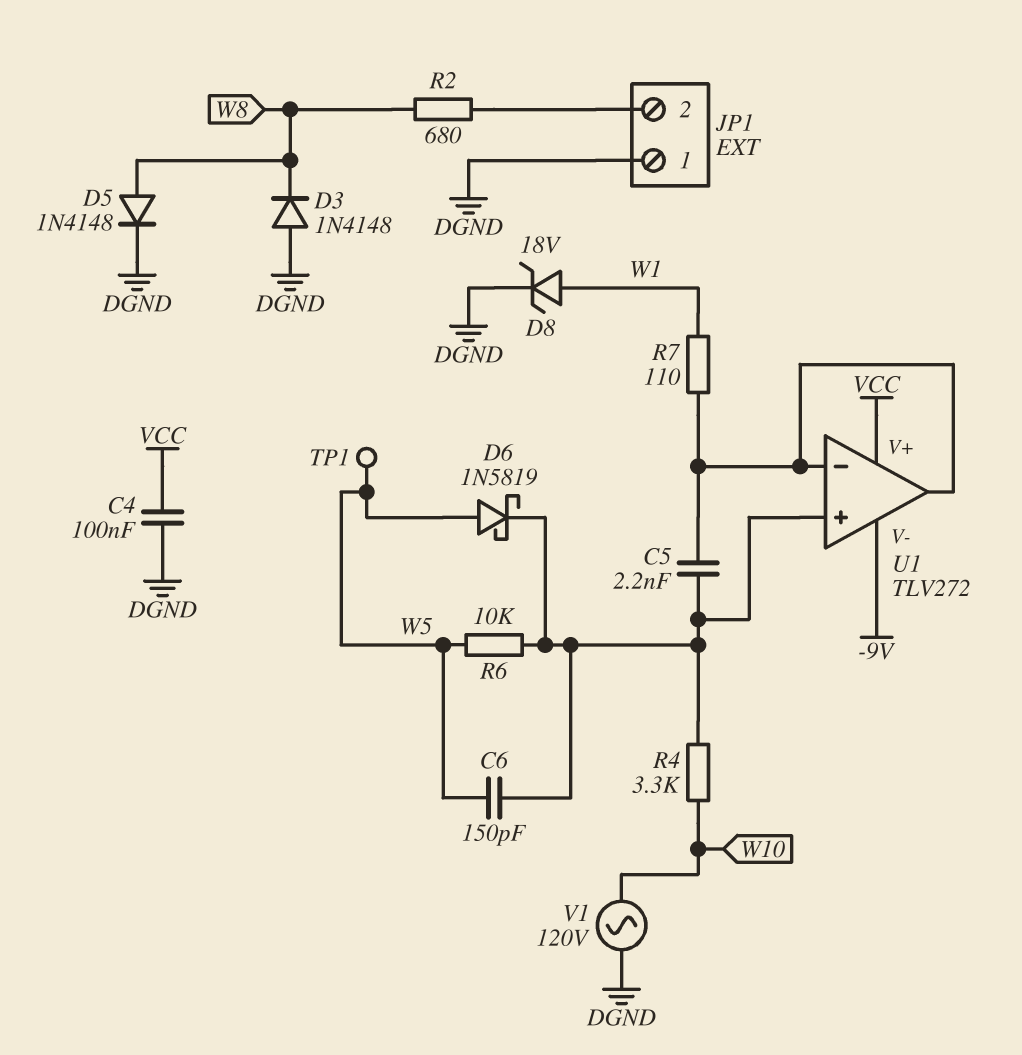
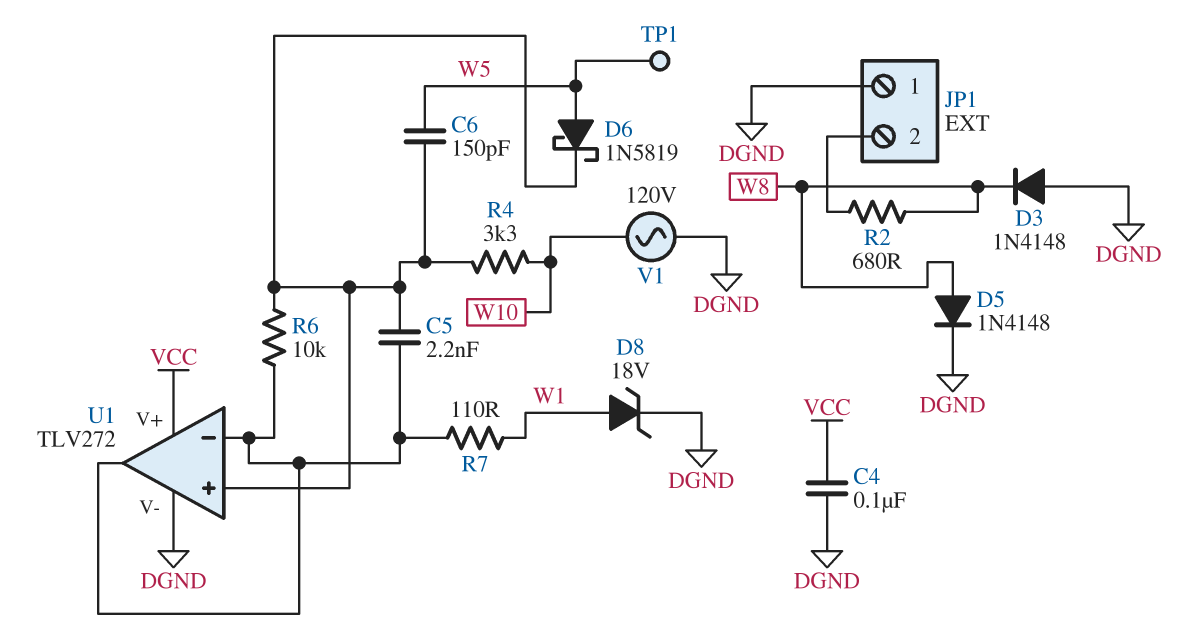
R6: 10k (U1/in+, W5) -> 10k (U1/in+, U1/in-)
U1 pin V-: -9V -> DGND

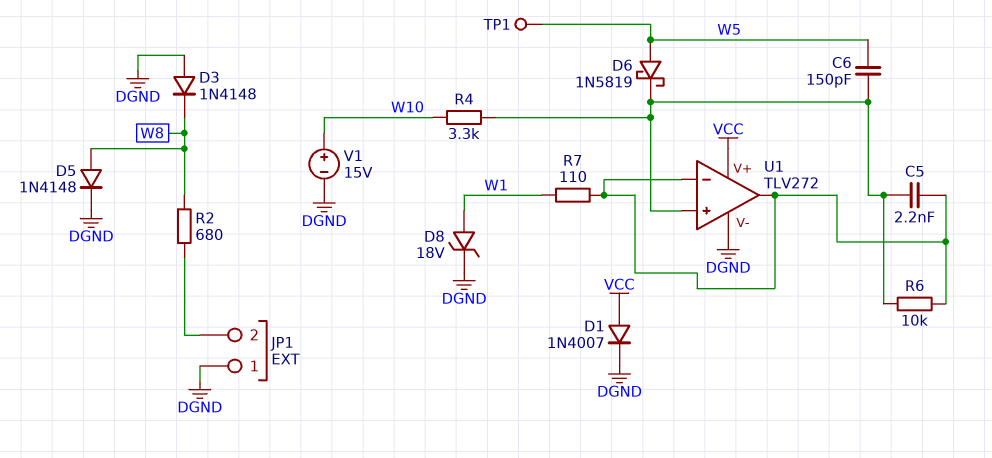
C4: 100nF (DGND, VCC) -> none
D1: none -> diode 1N4007 (A VCC, K DGND)
V1: AC 120V (DGND, W10) -> 15V (plus W10, minus DGND)

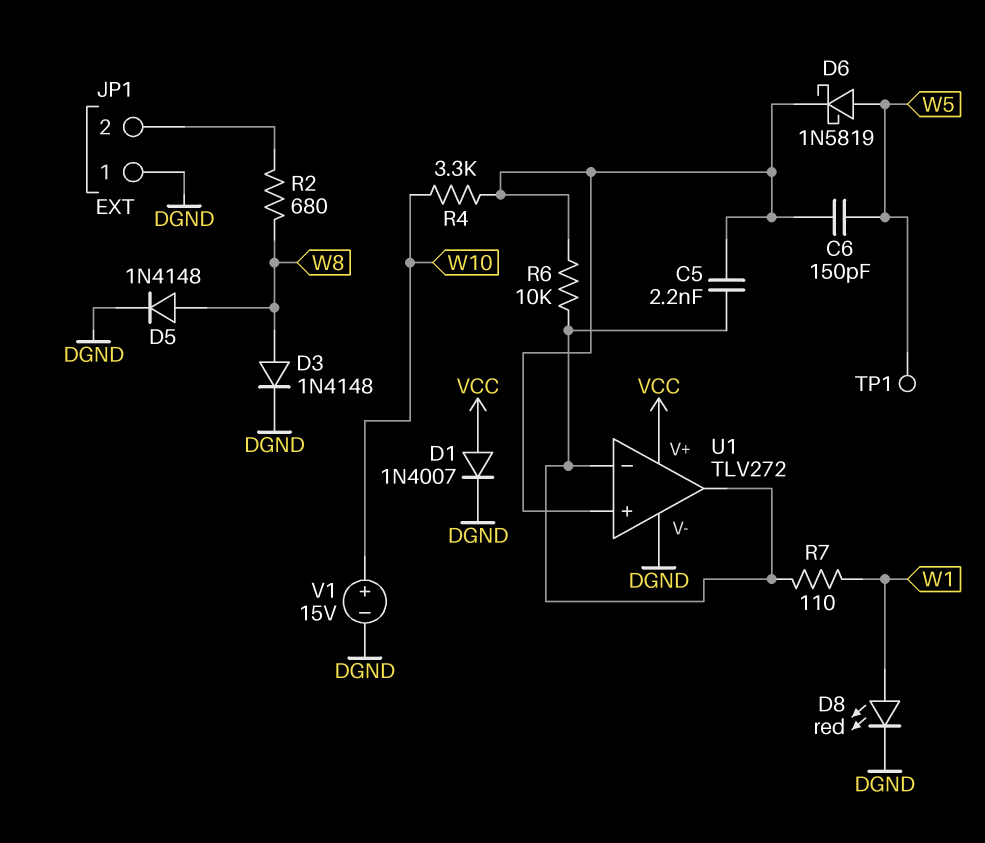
D3: diode 1N4148 (A DGND, K W8) -> diode 1N4148 (A W8, K DGND)
D8: zener 18V (A W1, K DGND) -> LED red (A W1, K DGND)

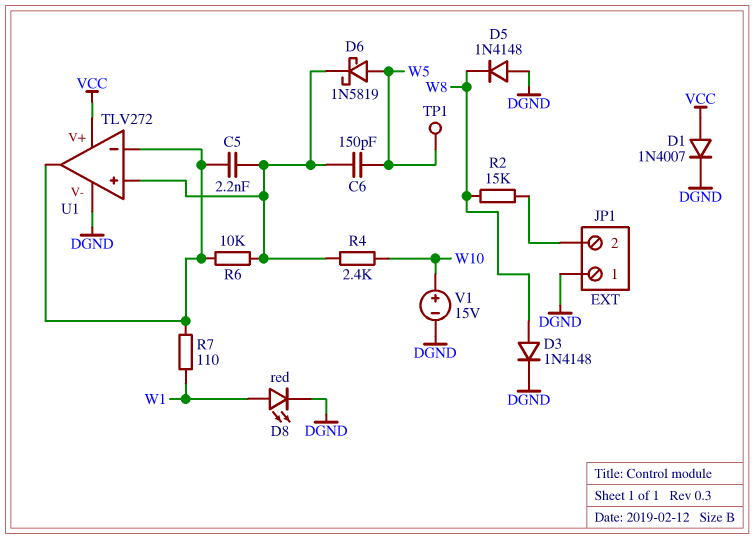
D5: diode 1N4148 (A W8, K DGND) -> diode 1N4148 (A DGND, K W8)
R2: 680 (JP1/2, W8) -> 15k (JP1/2, W8)
R4: 3.3k (U1/in+, W10) -> 2.4k (U1/in+, W10)

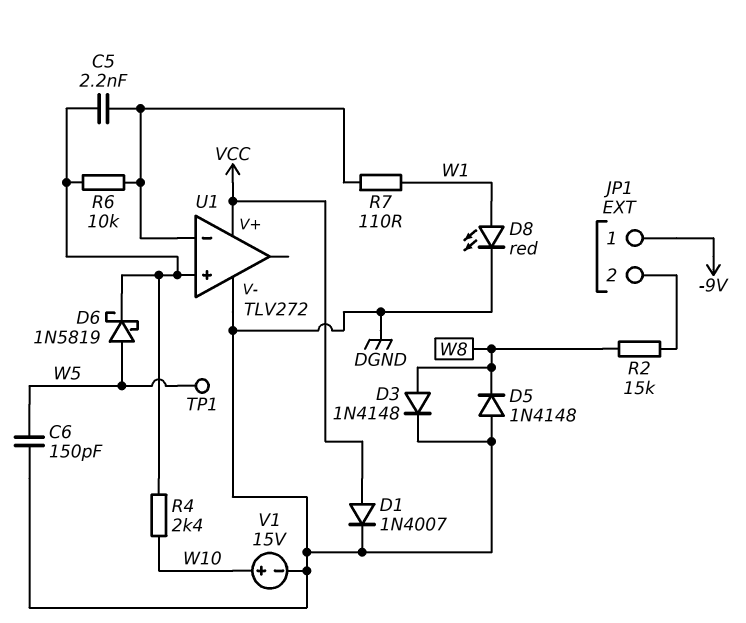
C6: 150pF (U1/in+, W5) -> 150pF (DGND, W5)
JP1 pin 1: DGND -> -9V
U1 pin out: U1/in- -> none

